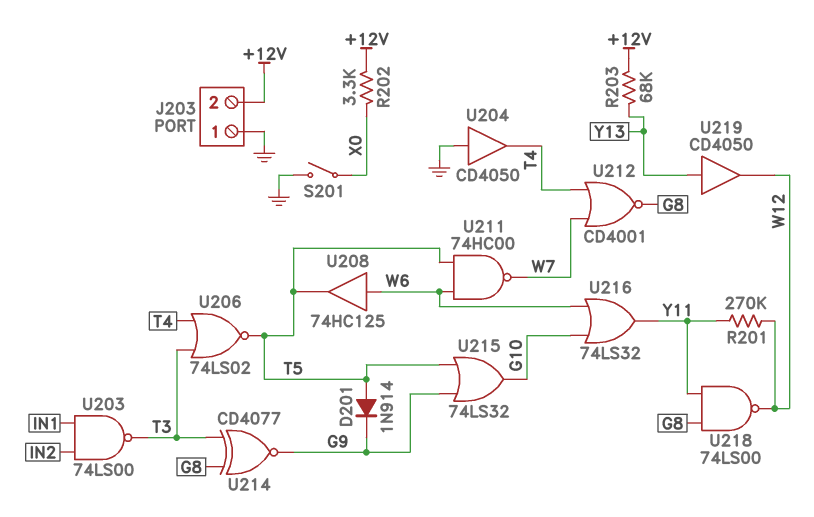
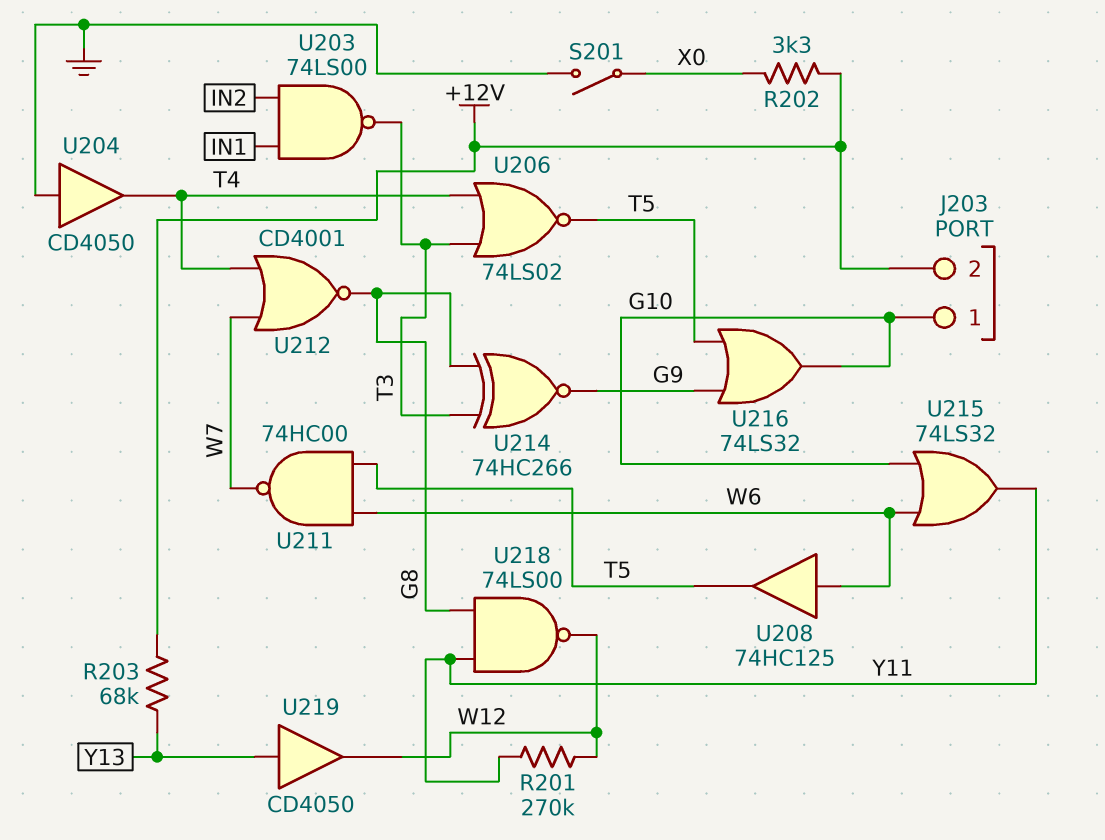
D201: diode 1N914 (A T5, K G9) -> none
J203 pin 1: GND -> G10
U214: XNOR CD4077 (in G8, in T3, out G9) -> XNOR 74HC266 (in G8, in T3, out G9)
U215: OR 74LS32 (in G9, in T5, out G10) -> OR 74LS32 (in G10, in W6, out Y11)
U216: OR 74LS32 (in G10, in W6, out Y11) -> OR 74LS32 (in G9, in T5, out G10)

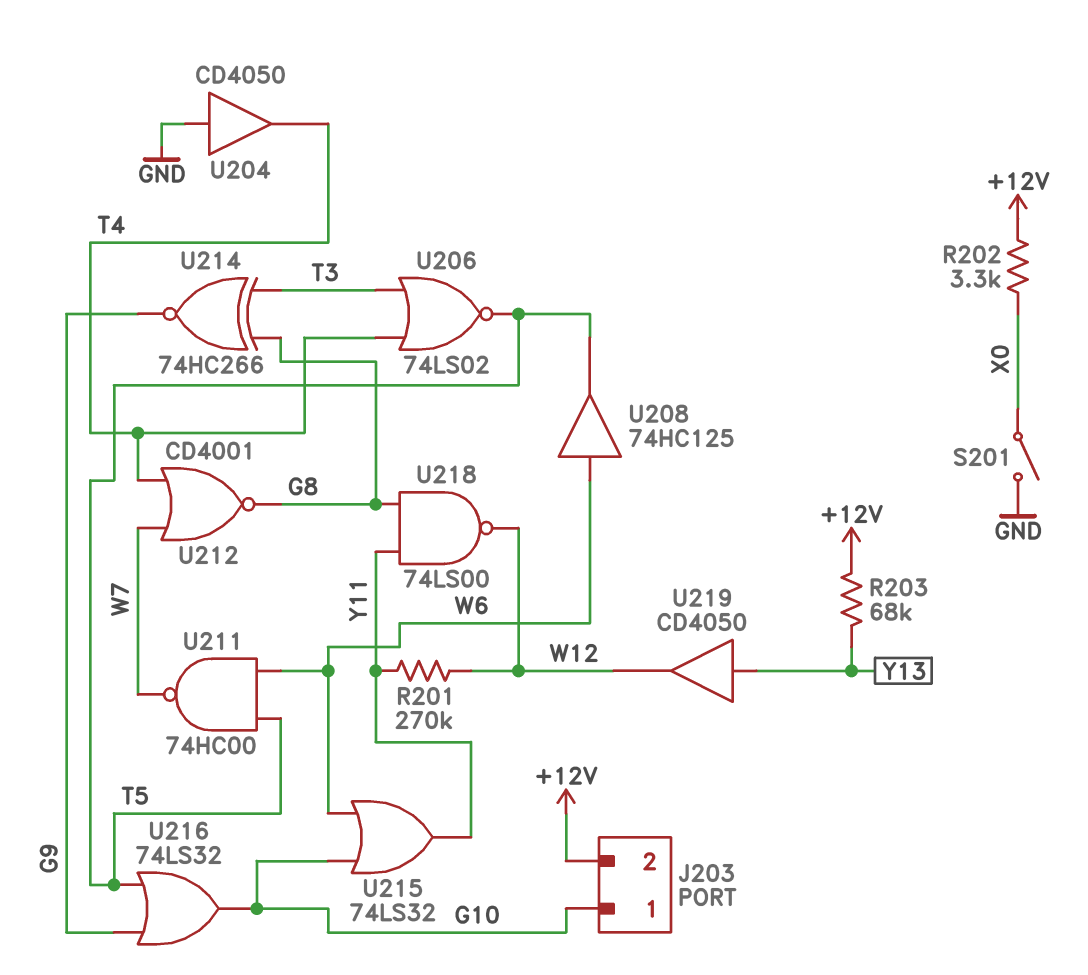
U203: NAND 74LS00 (in IN1, in IN2, out T3) -> none

